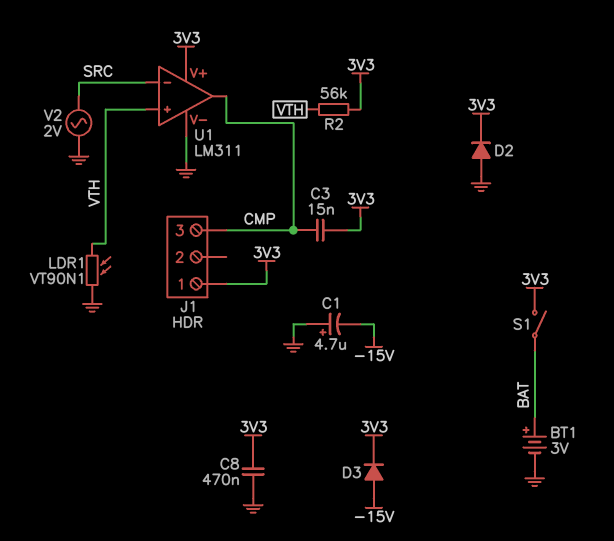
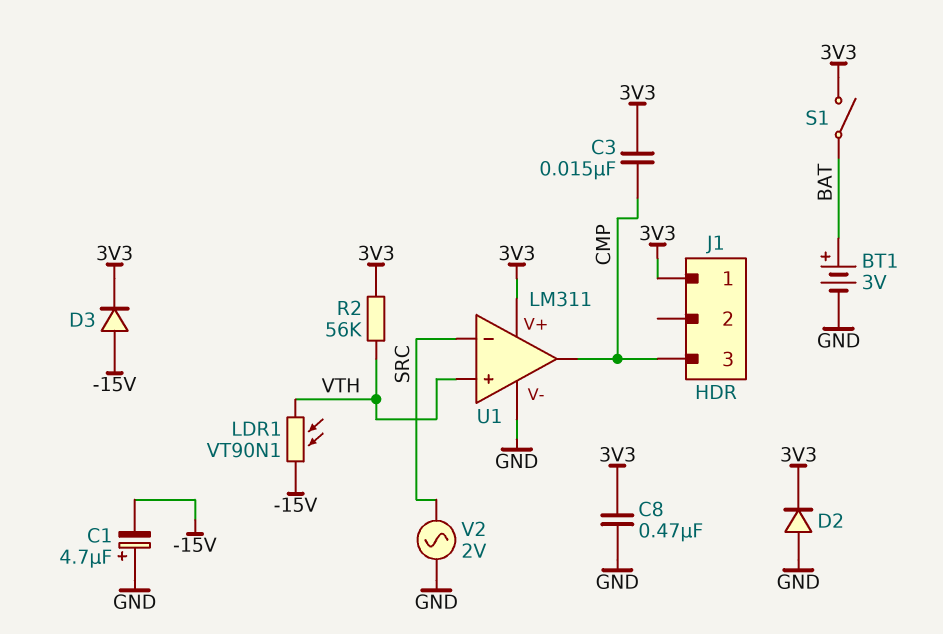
LDR1: VT90N1 (GND, VTH) -> VT90N1 (-15V, VTH)

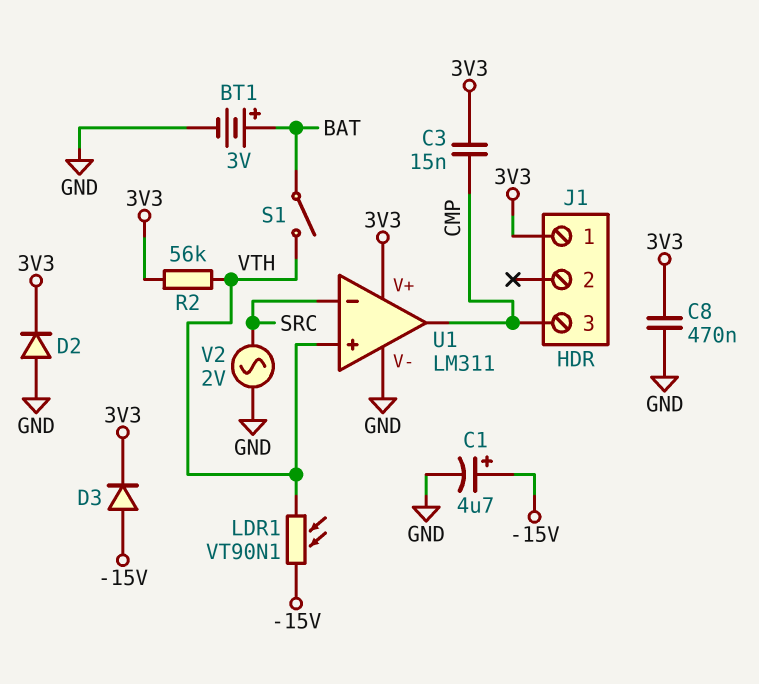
C1: 4.7uF (plus GND, minus -15V) -> 4.7uF (plus -15V, minus GND)
S1: switch (3V3, BAT) -> switch (BAT, VTH)

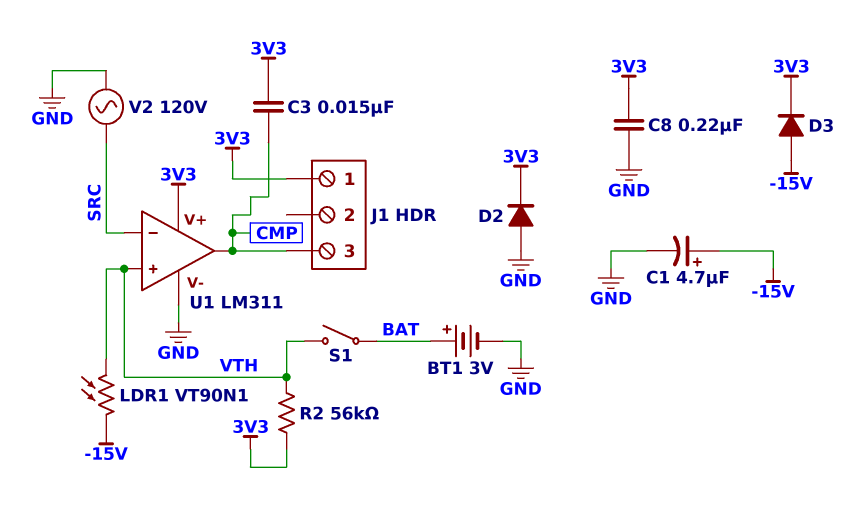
C8: 470nF (3V3, GND) -> 220nF (3V3, GND)
V2: AC 2V (GND, SRC) -> AC 120V (GND, SRC)

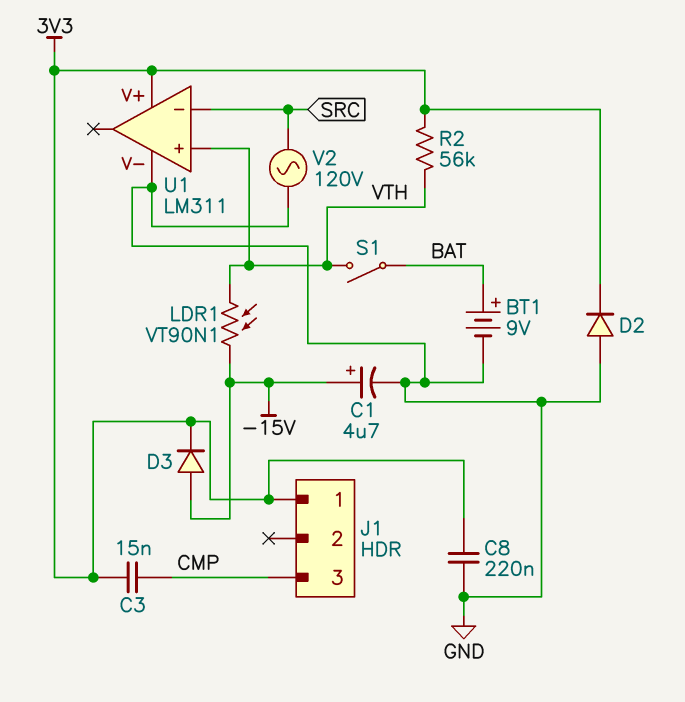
BT1: 3V (plus BAT, minus GND) -> 9V (plus BAT, minus GND)
U1 pin out: CMP -> none

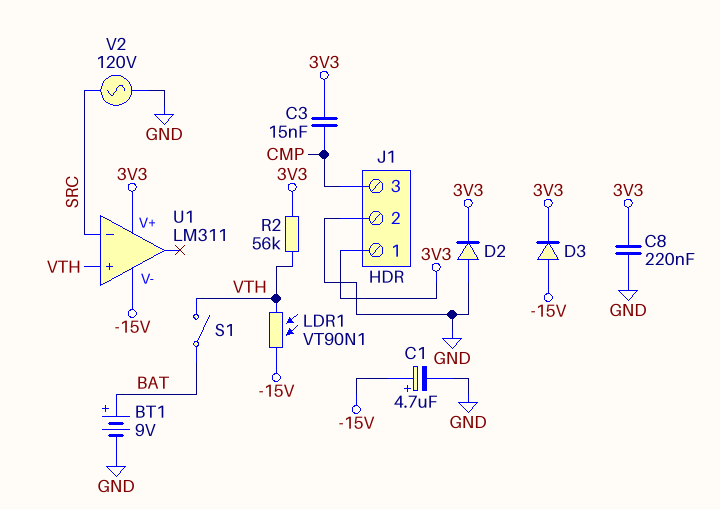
J1 pin 2: none -> GND
U1 pin V-: GND -> -15V

